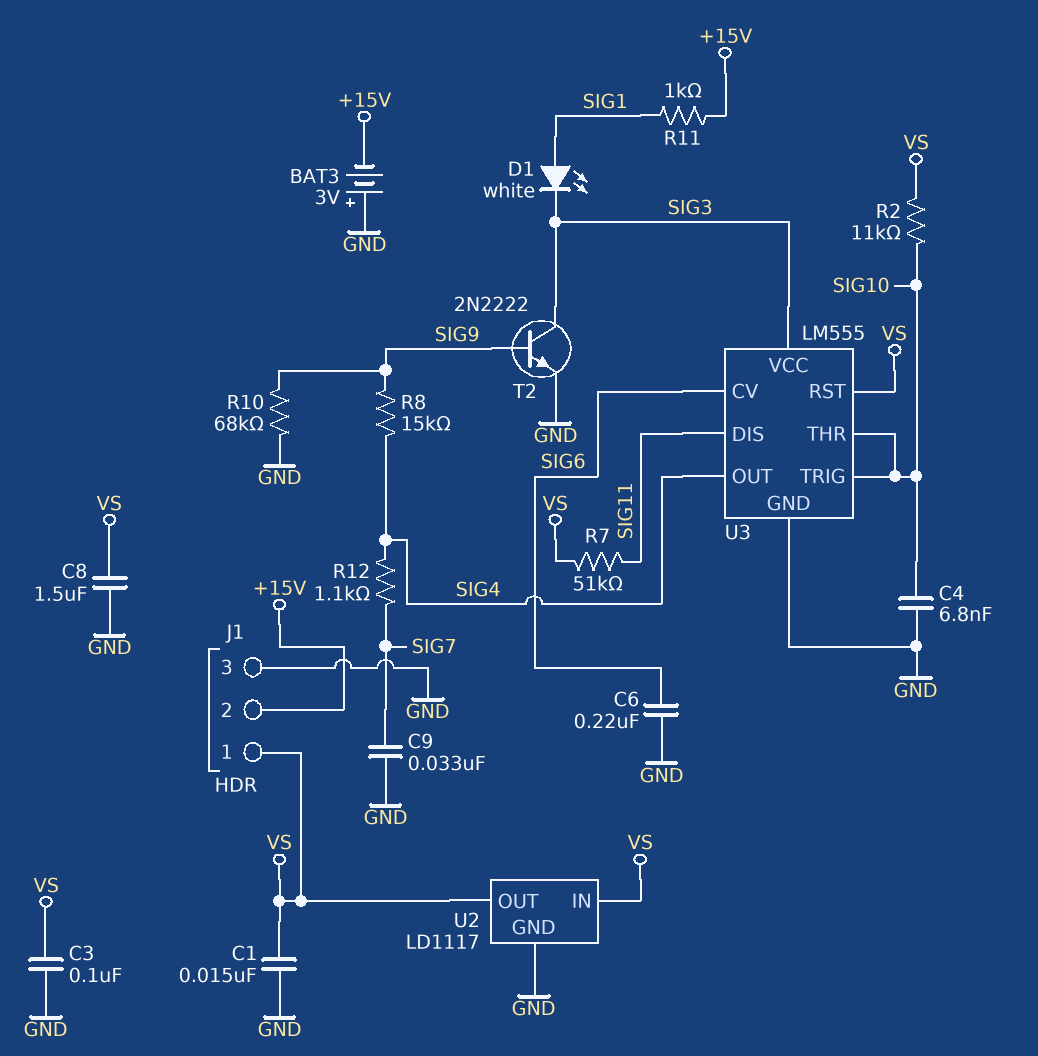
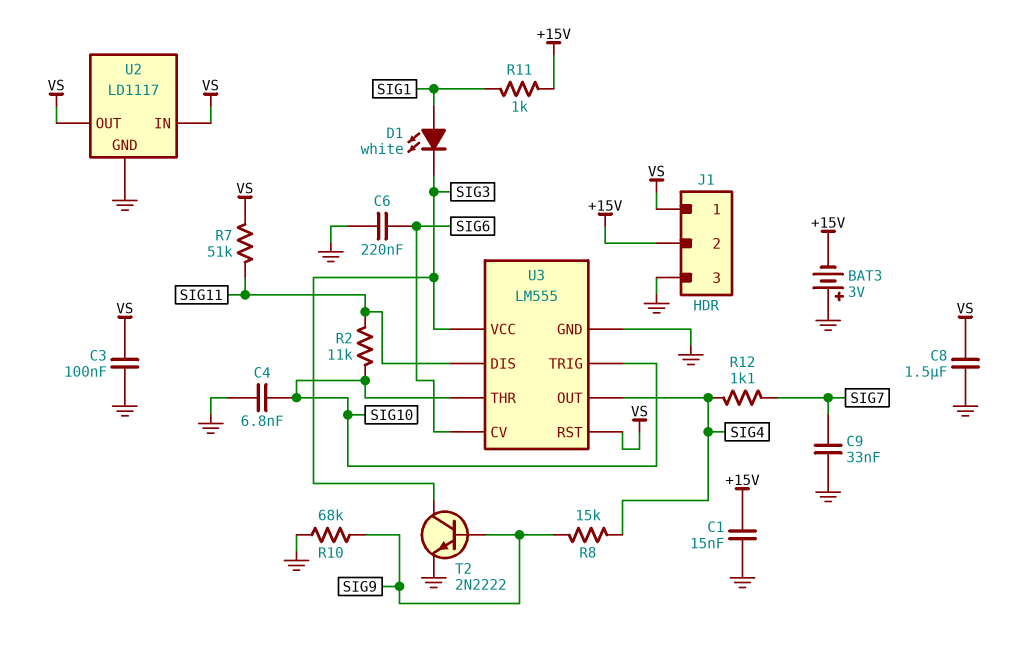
C1: 15nF (GND, VS) -> 15nF (+15V, GND)
R2: 11k (SIG10, VS) -> 11k (SIG10, SIG11)

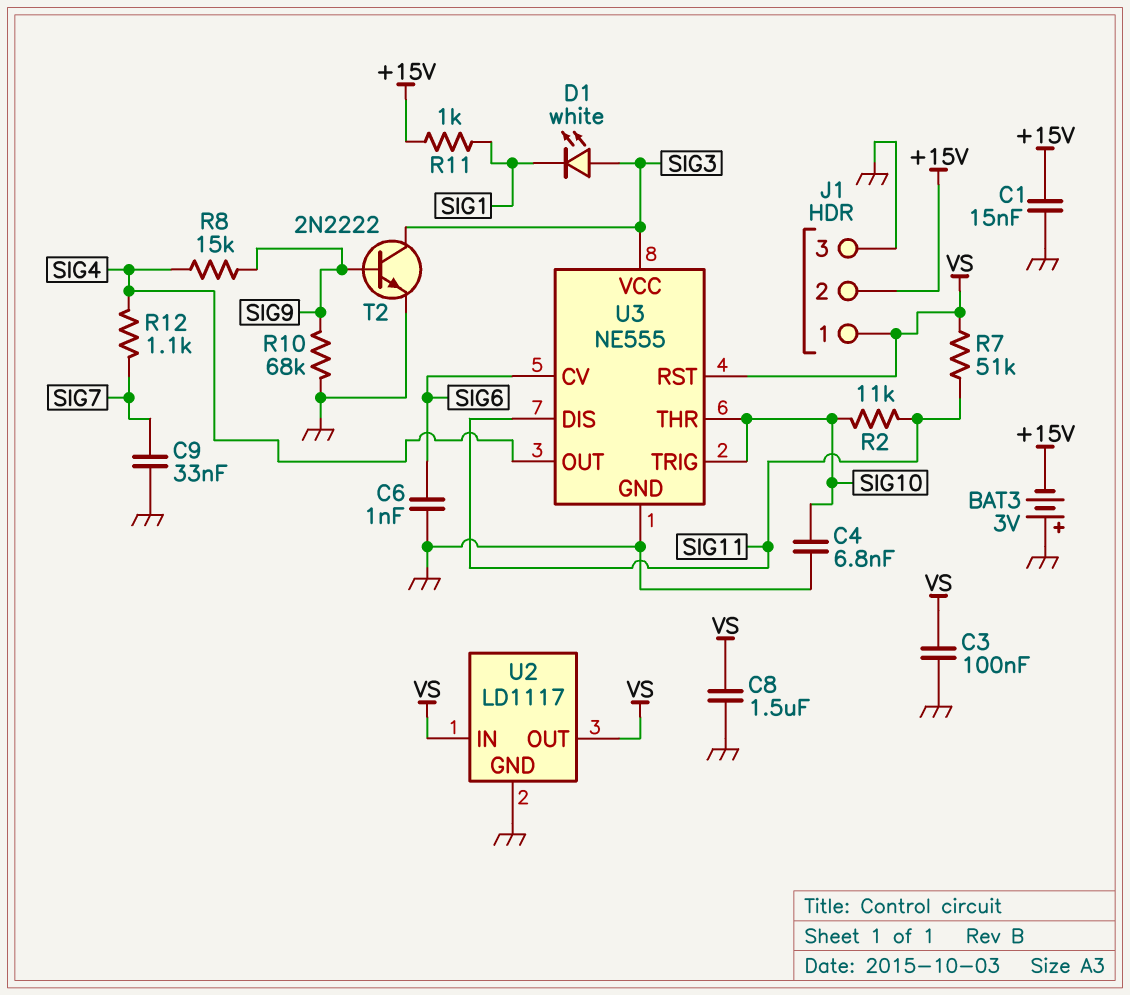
C6: 220nF (GND, SIG6) -> 1nF (GND, SIG6)
D1: LED white (A SIG1, K SIG3) -> LED white (A SIG3, K SIG1)
U3: LM555 -> NE555

